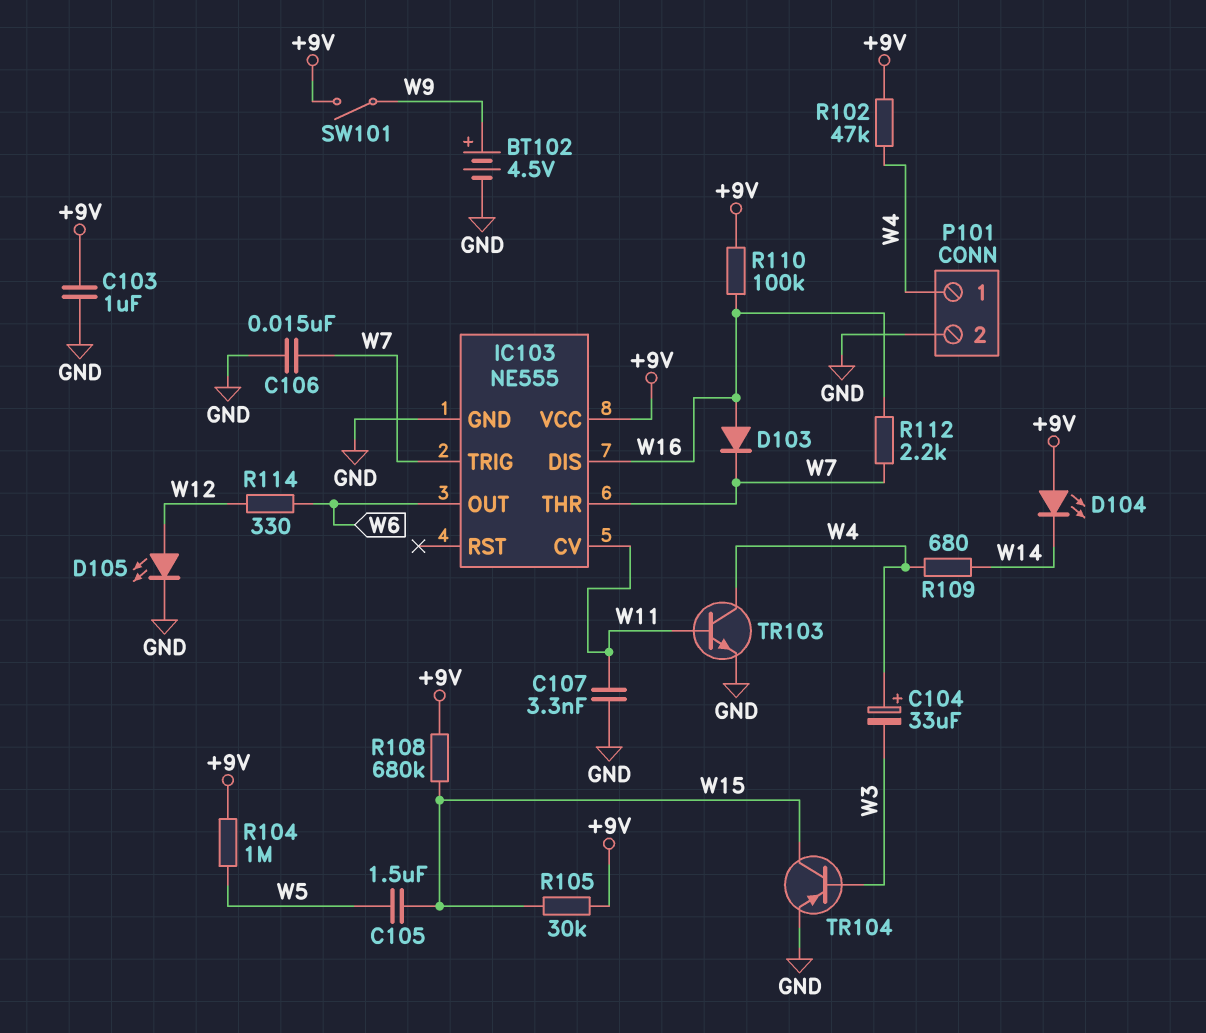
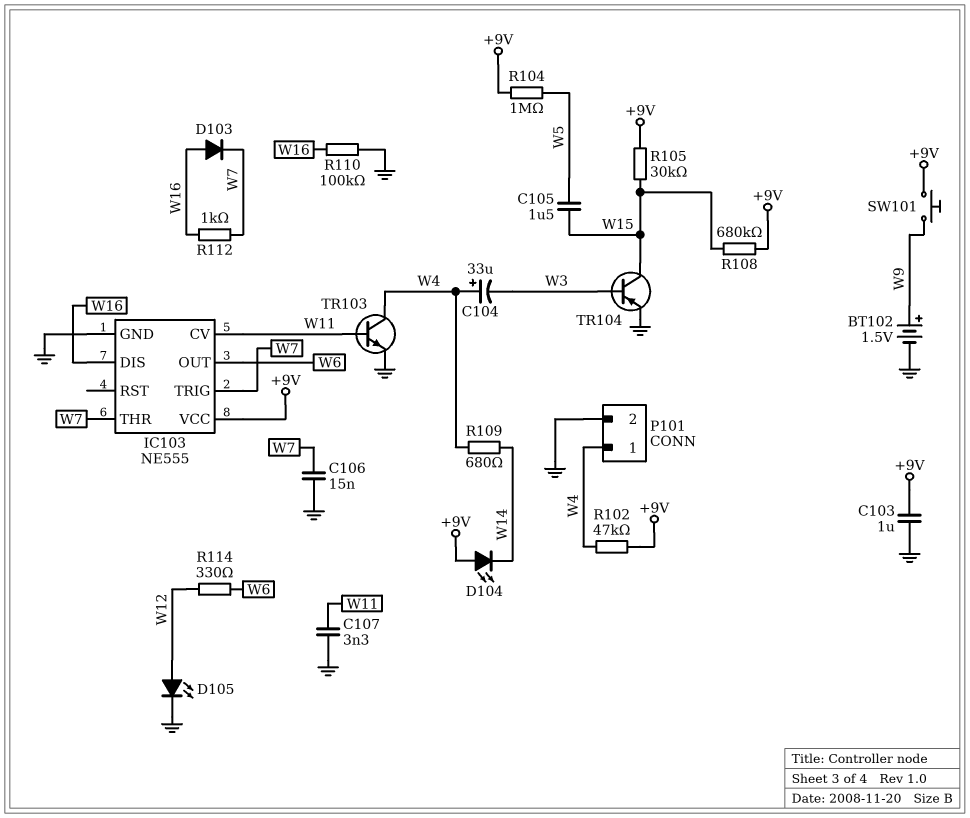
BT102: 4.5V (plus W9, minus GND) -> 1.5V (plus W9, minus GND)
R110: 100k (+9V, W16) -> 100k (GND, W16)
R112: 2.2k (W7, W16) -> 1k (W7, W16)
SW101: switch (+9V, W9) -> button (+9V, W9)

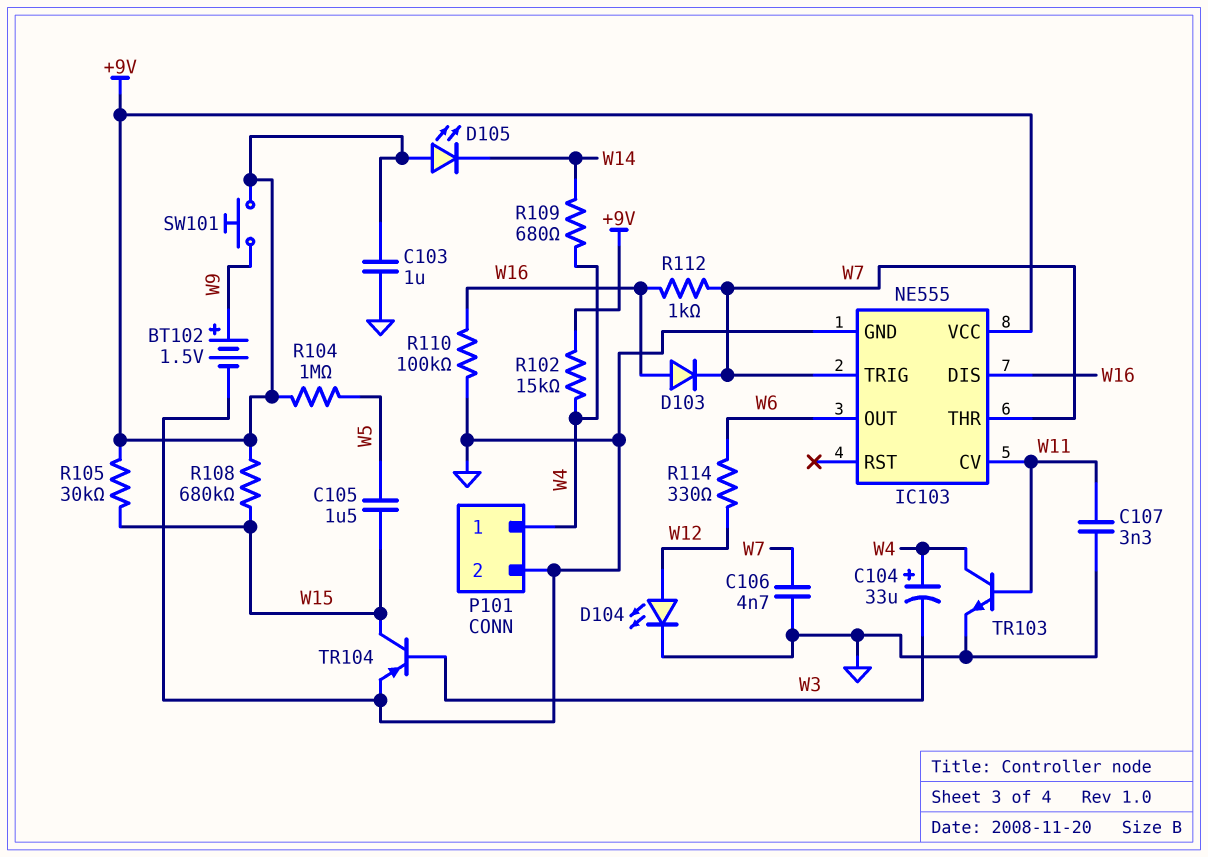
C106: 15nF (GND, W7) -> 4.7nF (GND, W7)
D104: LED (A +9V, K W14) -> LED (A W12, K GND)
D105: LED (A W12, K GND) -> LED (A +9V, K W14)
R102: 47k (+9V, W4) -> 15k (+9V, W4)

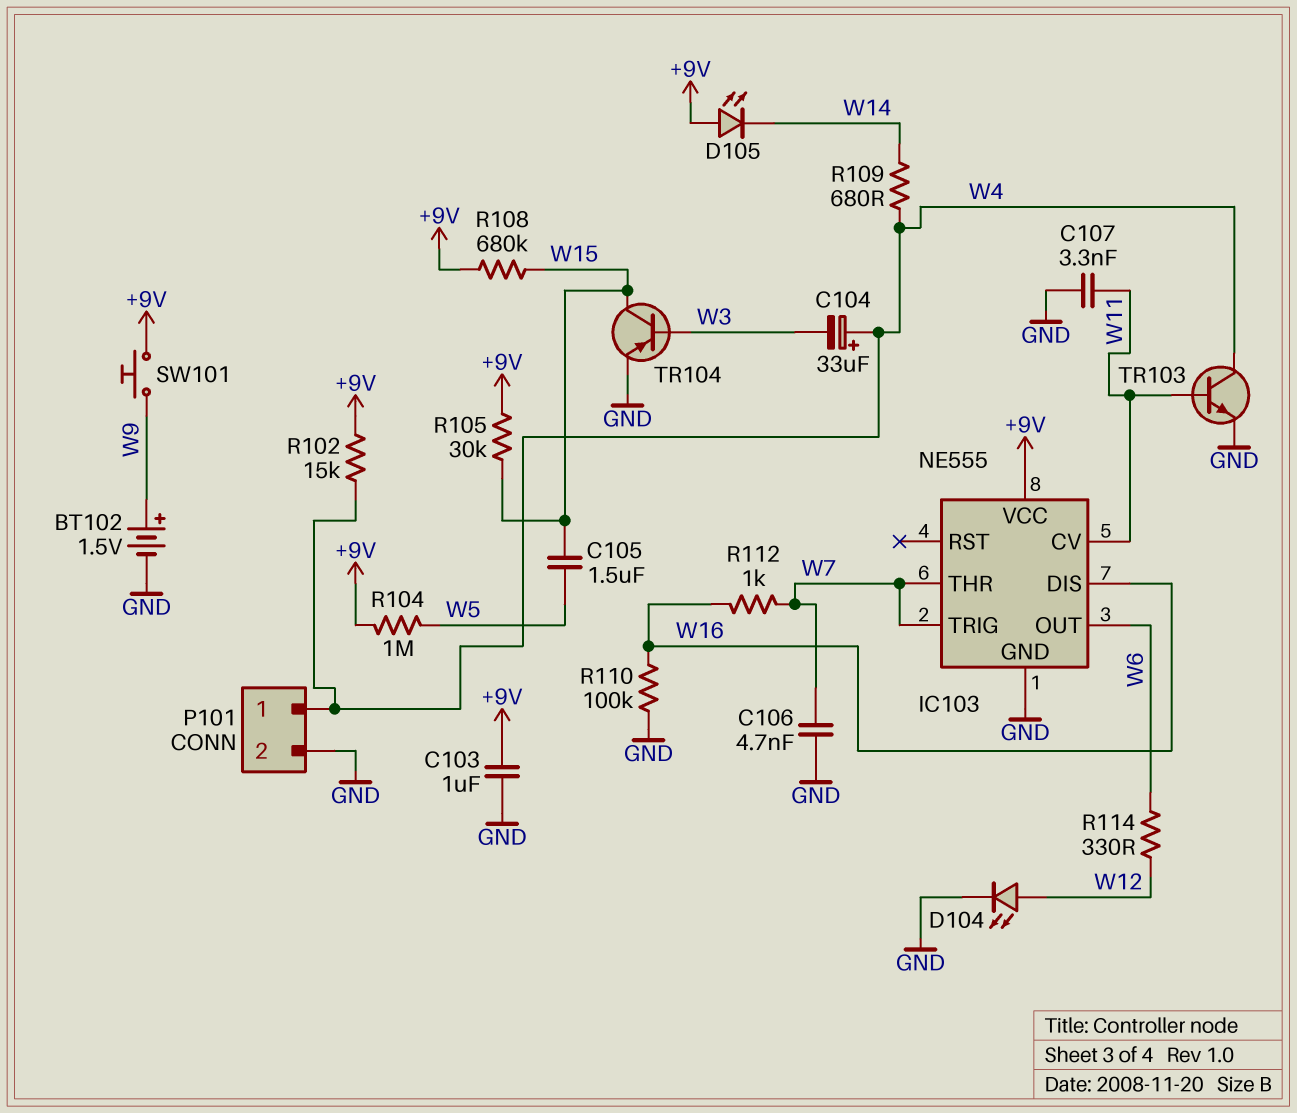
D103: diode (A W16, K W7) -> none

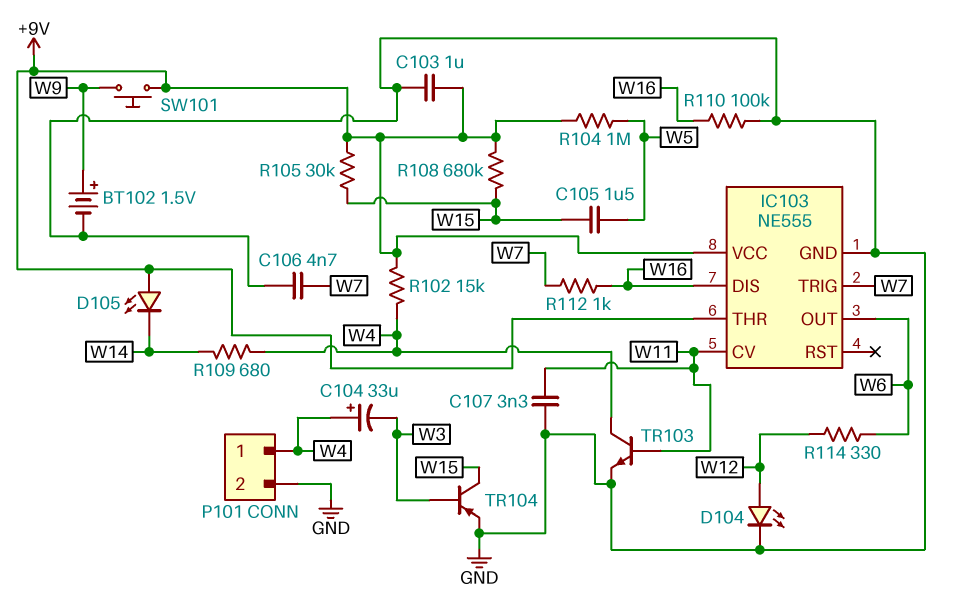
IC103 pin THR: W7 -> +9V

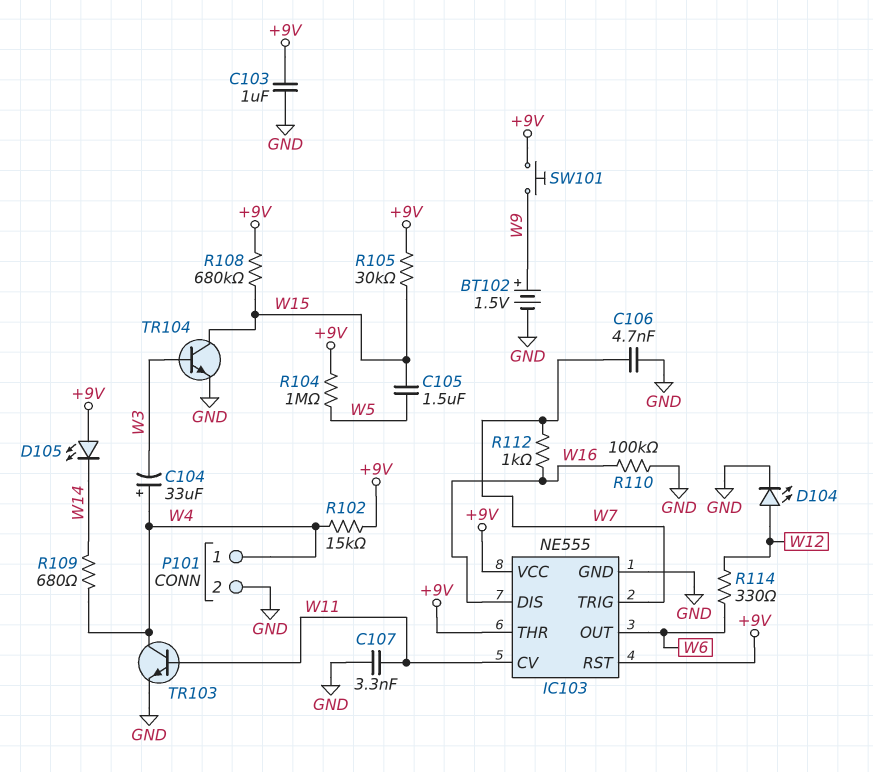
IC103 pin RST: none -> +9V
TR104: PNP (B W3, C W15, E GND) -> NPN (B W3, C W15, E GND)

